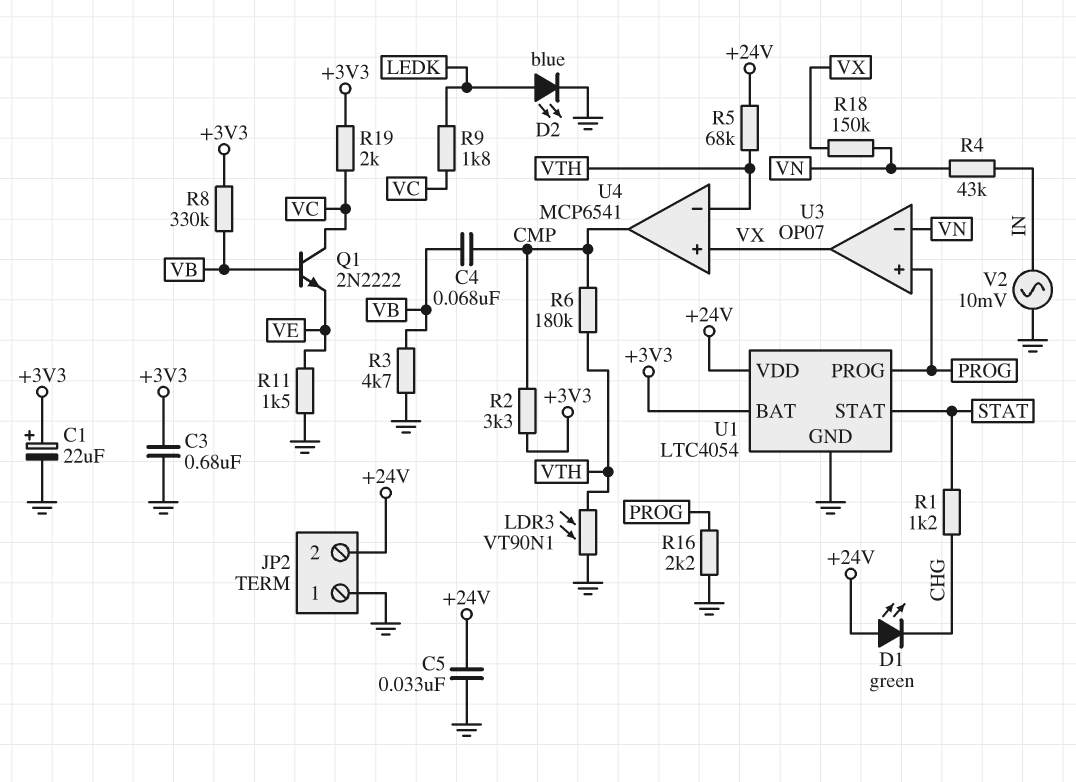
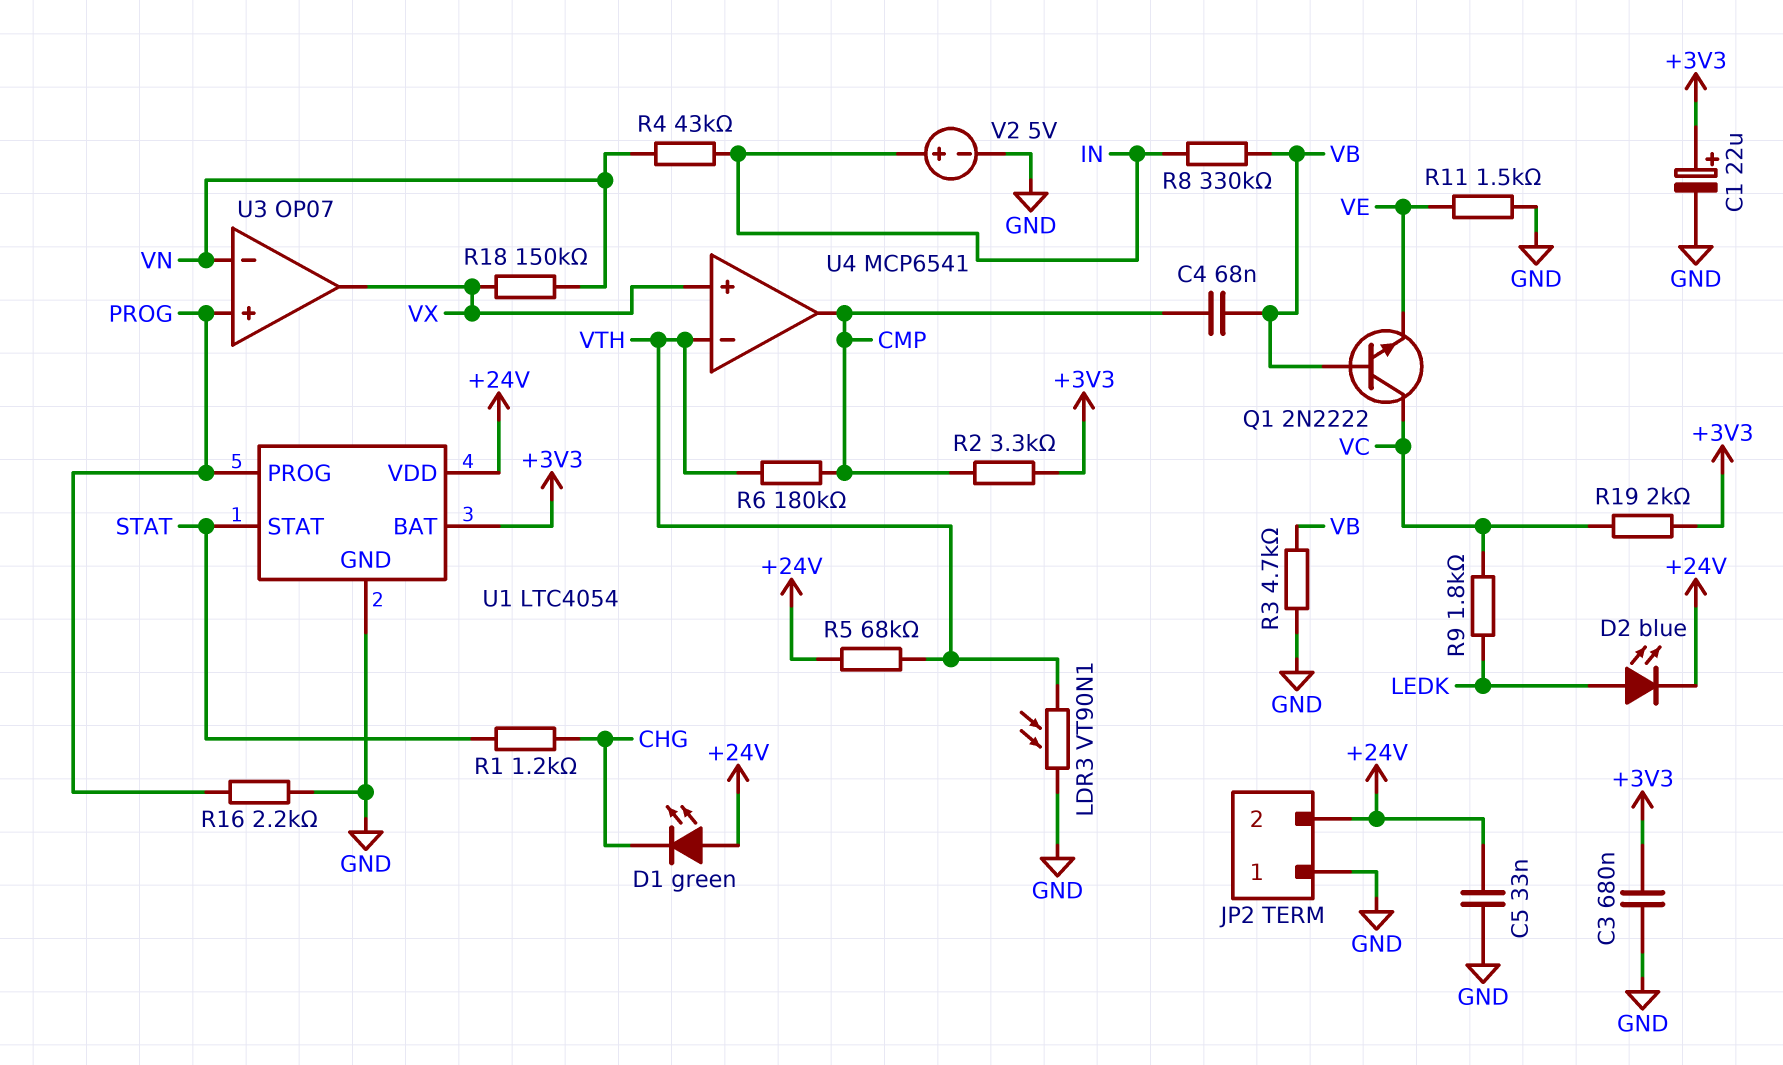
D2: LED blue (A LEDK, K GND) -> LED blue (A LEDK, K +24V)
R8: 330k (+3V3, VB) -> 330k (IN, VB)
V2: AC 10mV (GND, IN) -> 5V (plus IN, minus GND)

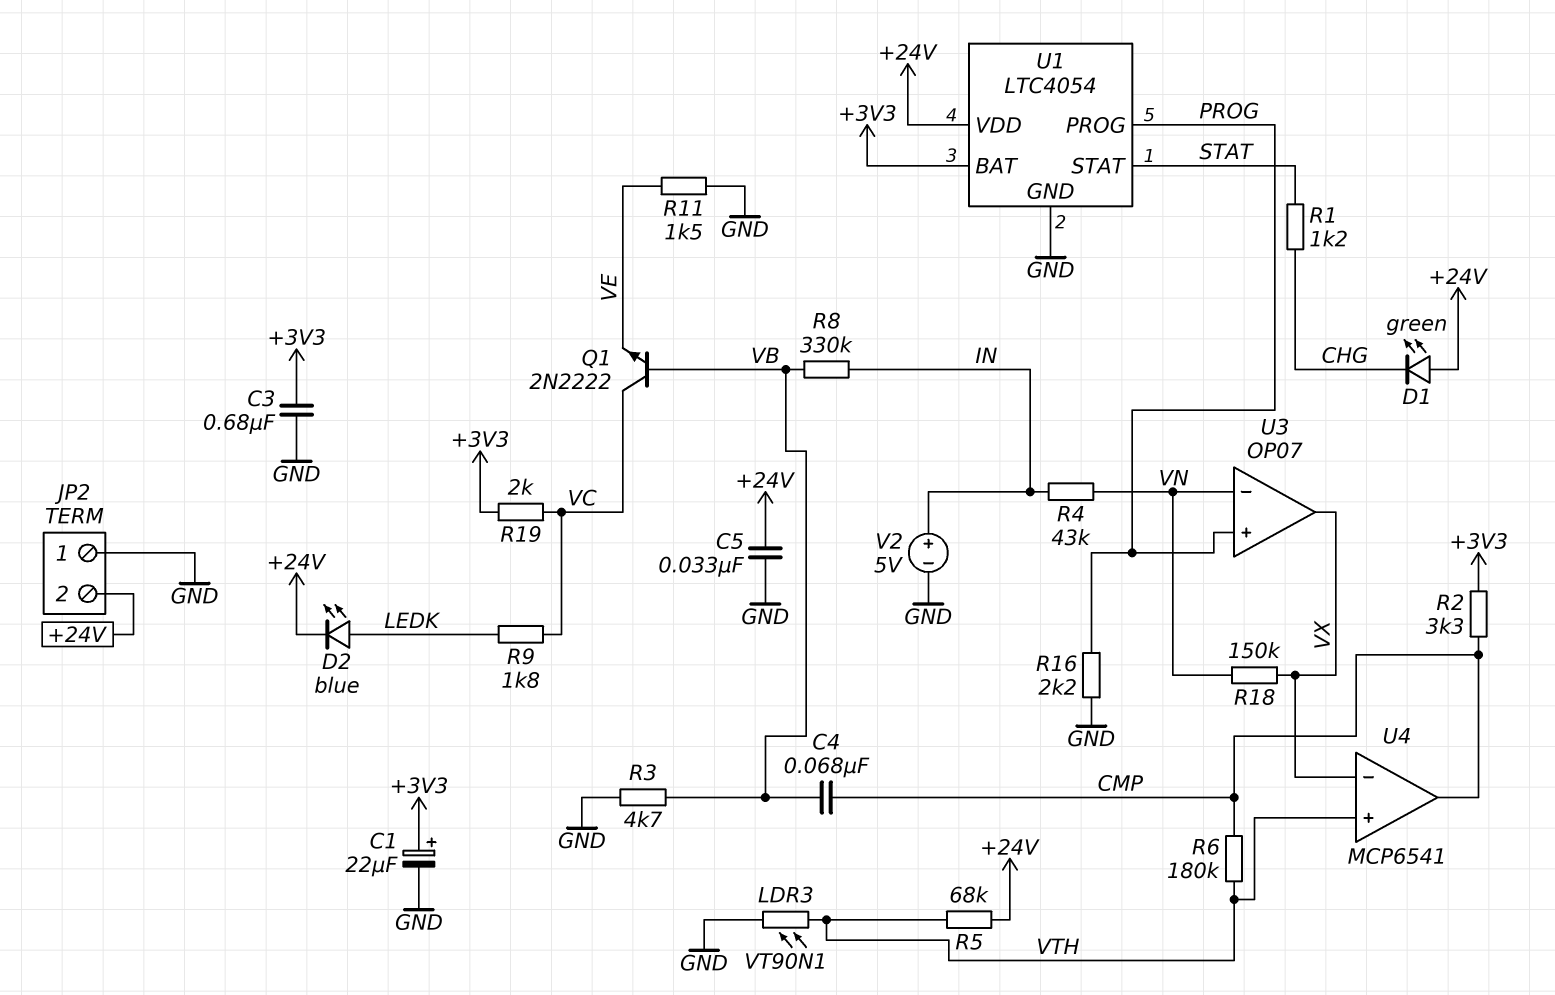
U4 pin in+: VX -> VTH
U4 pin in-: VTH -> VX

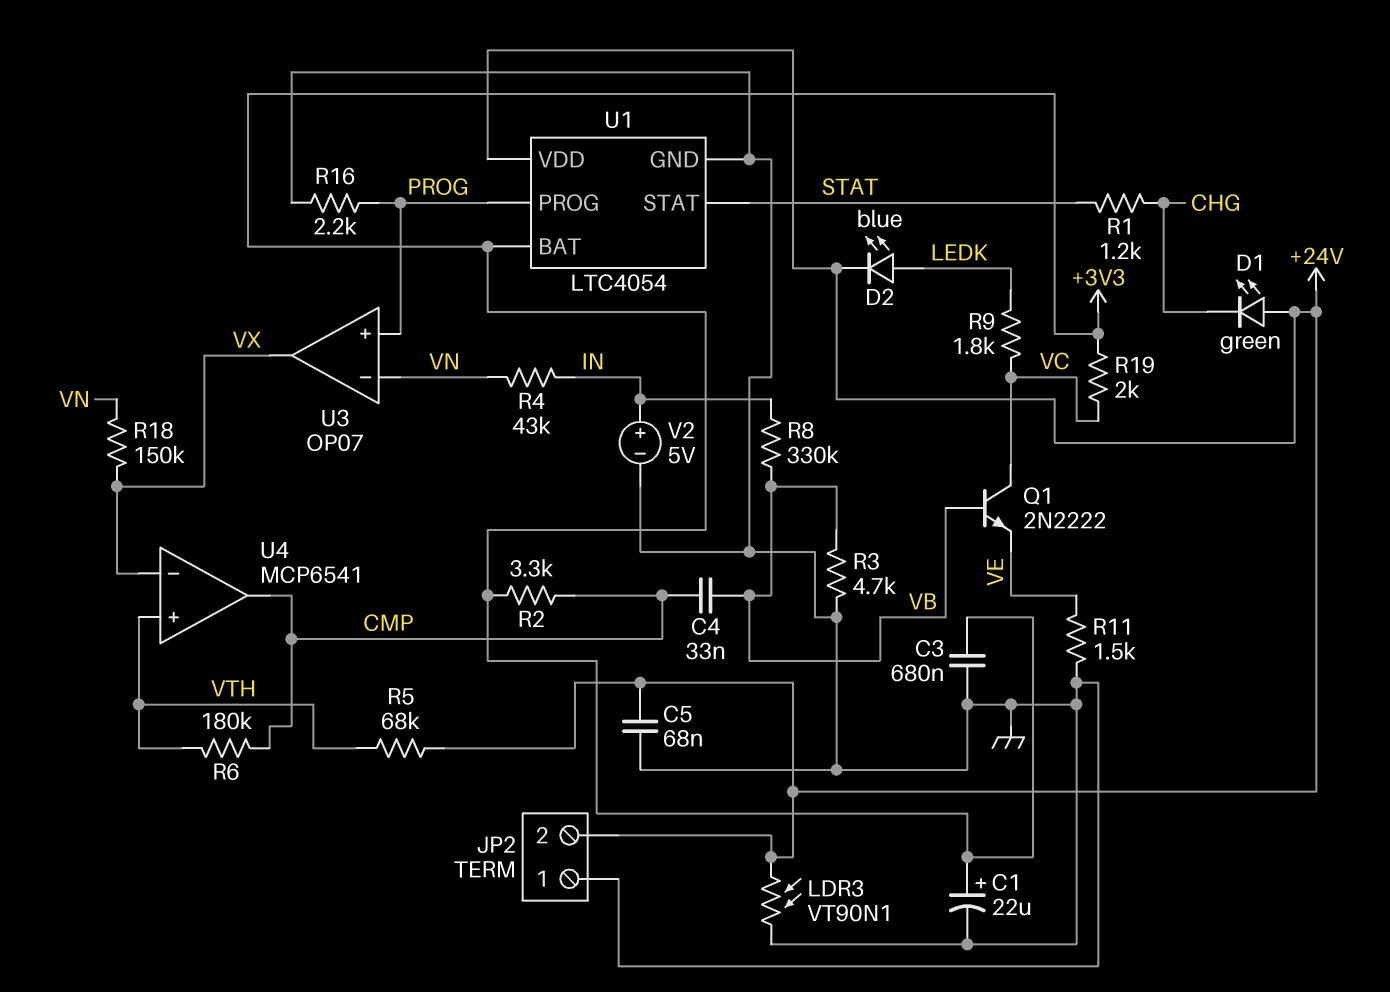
C4: 68nF (CMP, VB) -> 33nF (CMP, VB)
C5: 33nF (+24V, GND) -> 68nF (+24V, GND)
LDR3: VT90N1 (GND, VTH) -> VT90N1 (+24V, GND)

